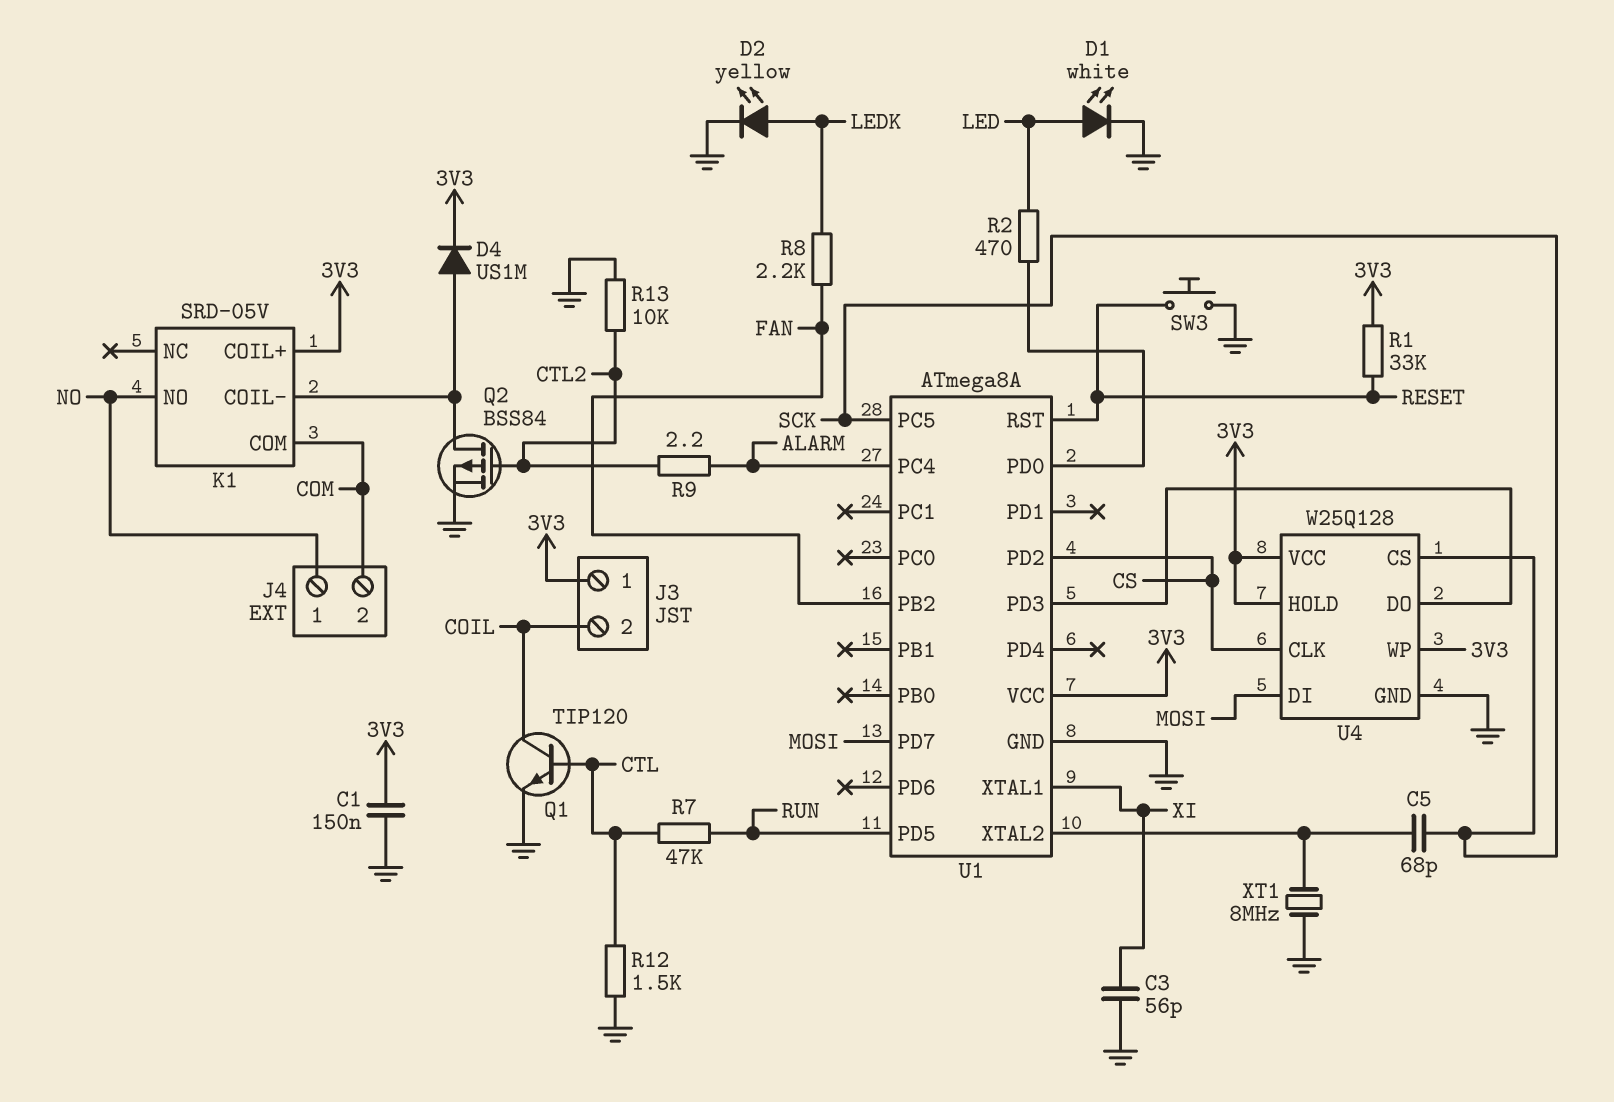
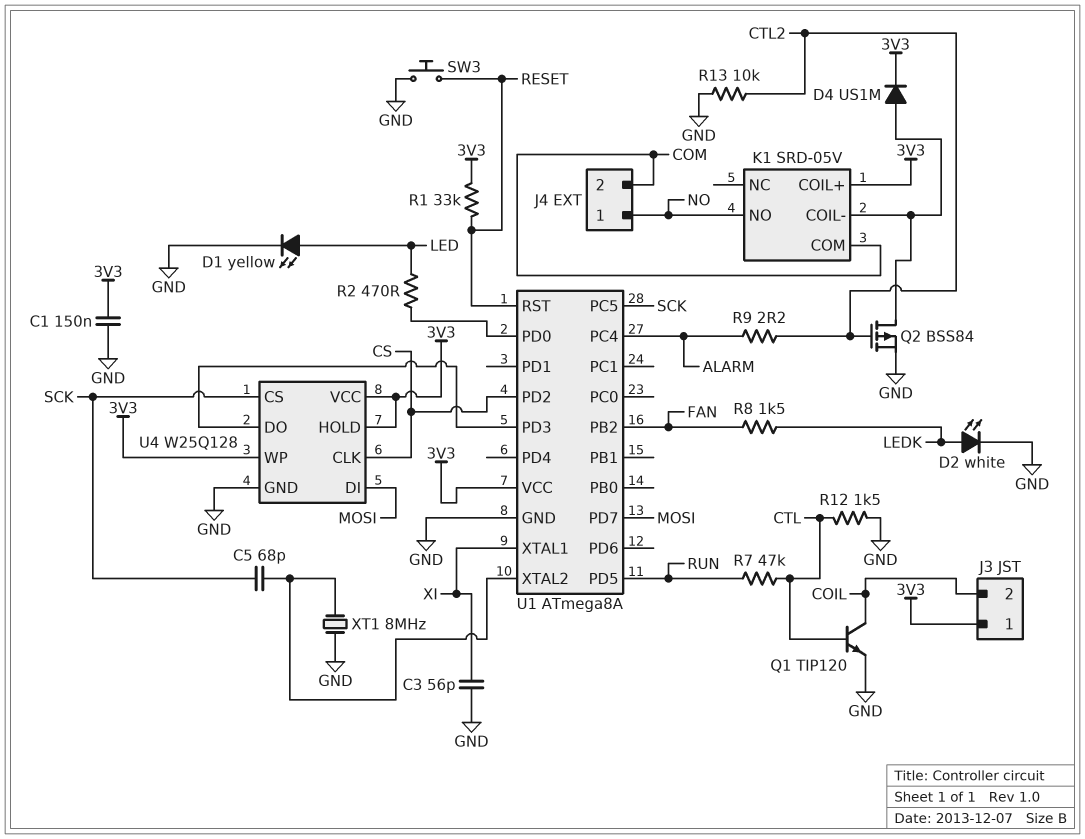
D1: LED white (A LED, K GND) -> LED yellow (A LED, K GND)
D2: LED yellow (A LEDK, K GND) -> LED white (A LEDK, K GND)
R8: 2.2k (FAN, LEDK) -> 1.5k (FAN, LEDK)

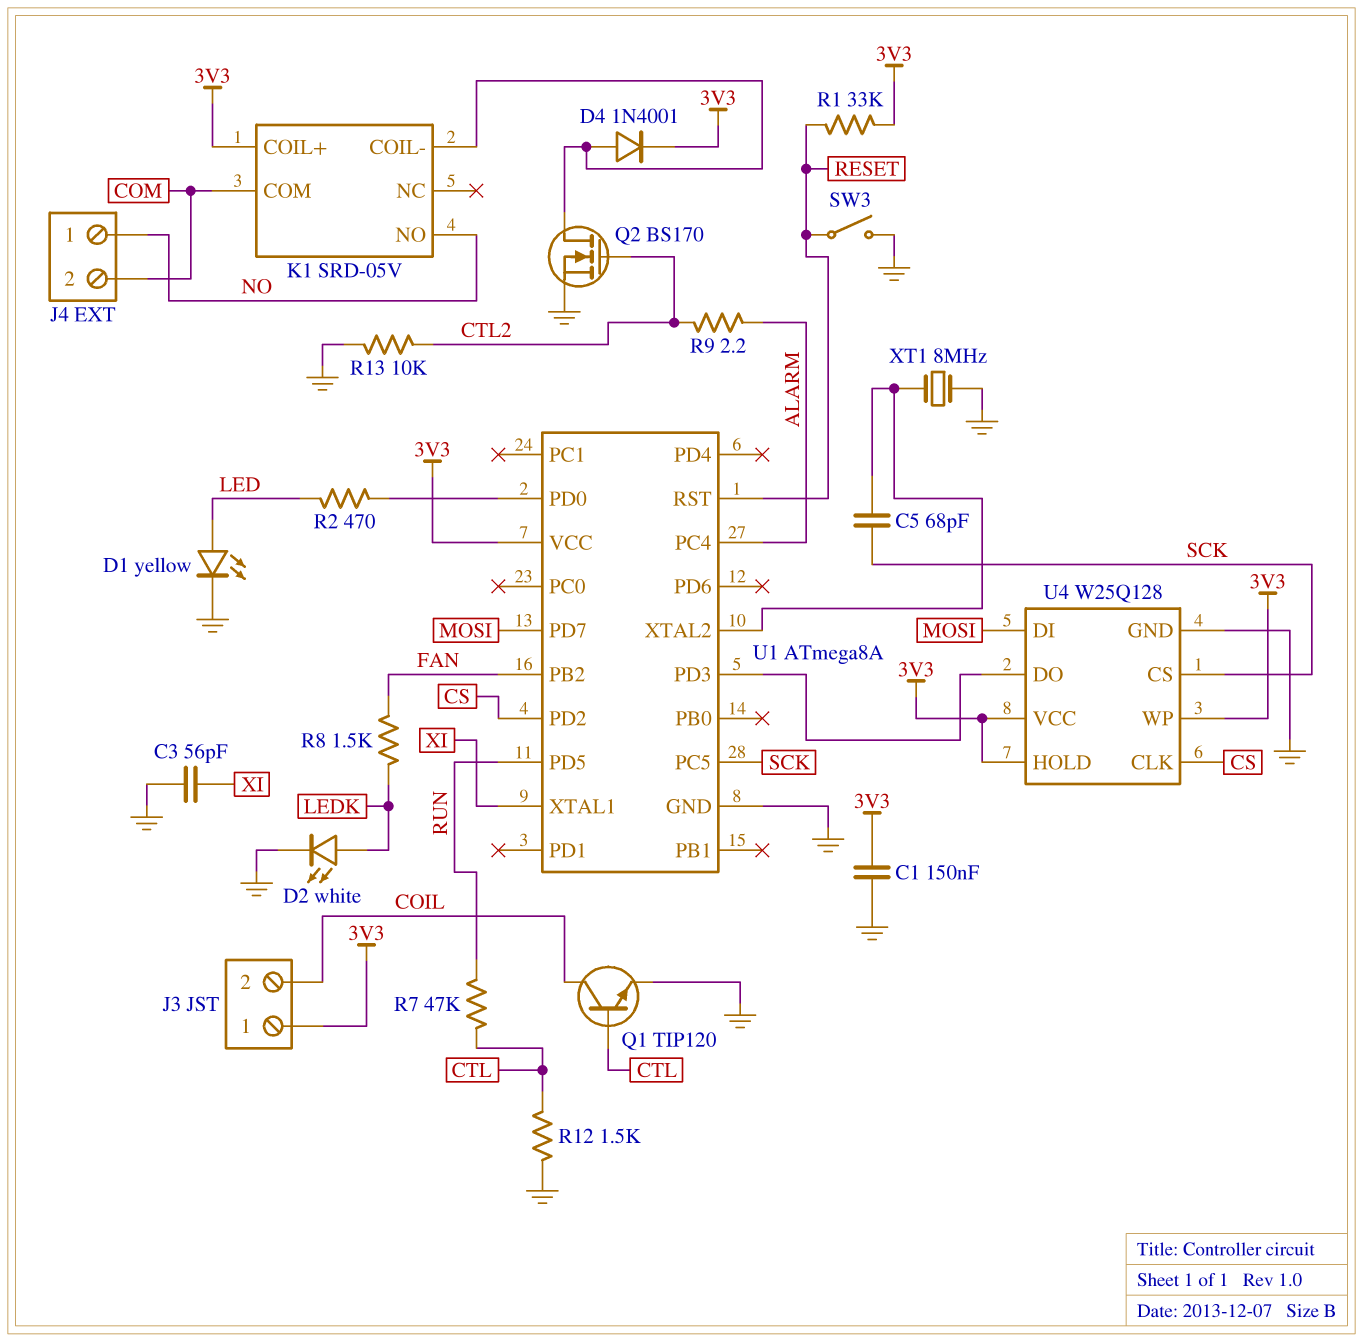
D4: diode US1M (A K1/COIL-, K 3V3) -> diode 1N4001 (A K1/COIL-, K 3V3)
Q2: PMOS BSS84 (G CTL2, D K1/COIL-, S GND) -> NMOS BS170 (G CTL2, D K1/COIL-, S GND)
SW3: button (GND, RESET) -> switch (GND, RESET)

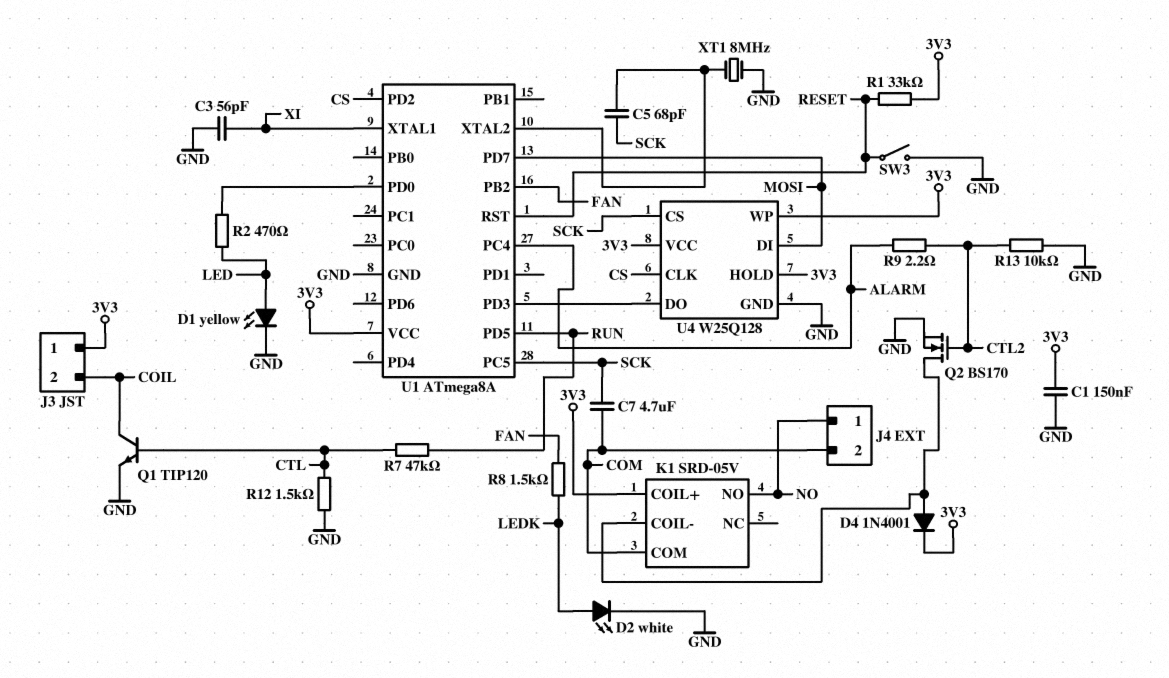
C7: none -> 4.7uF (COM, SCK)

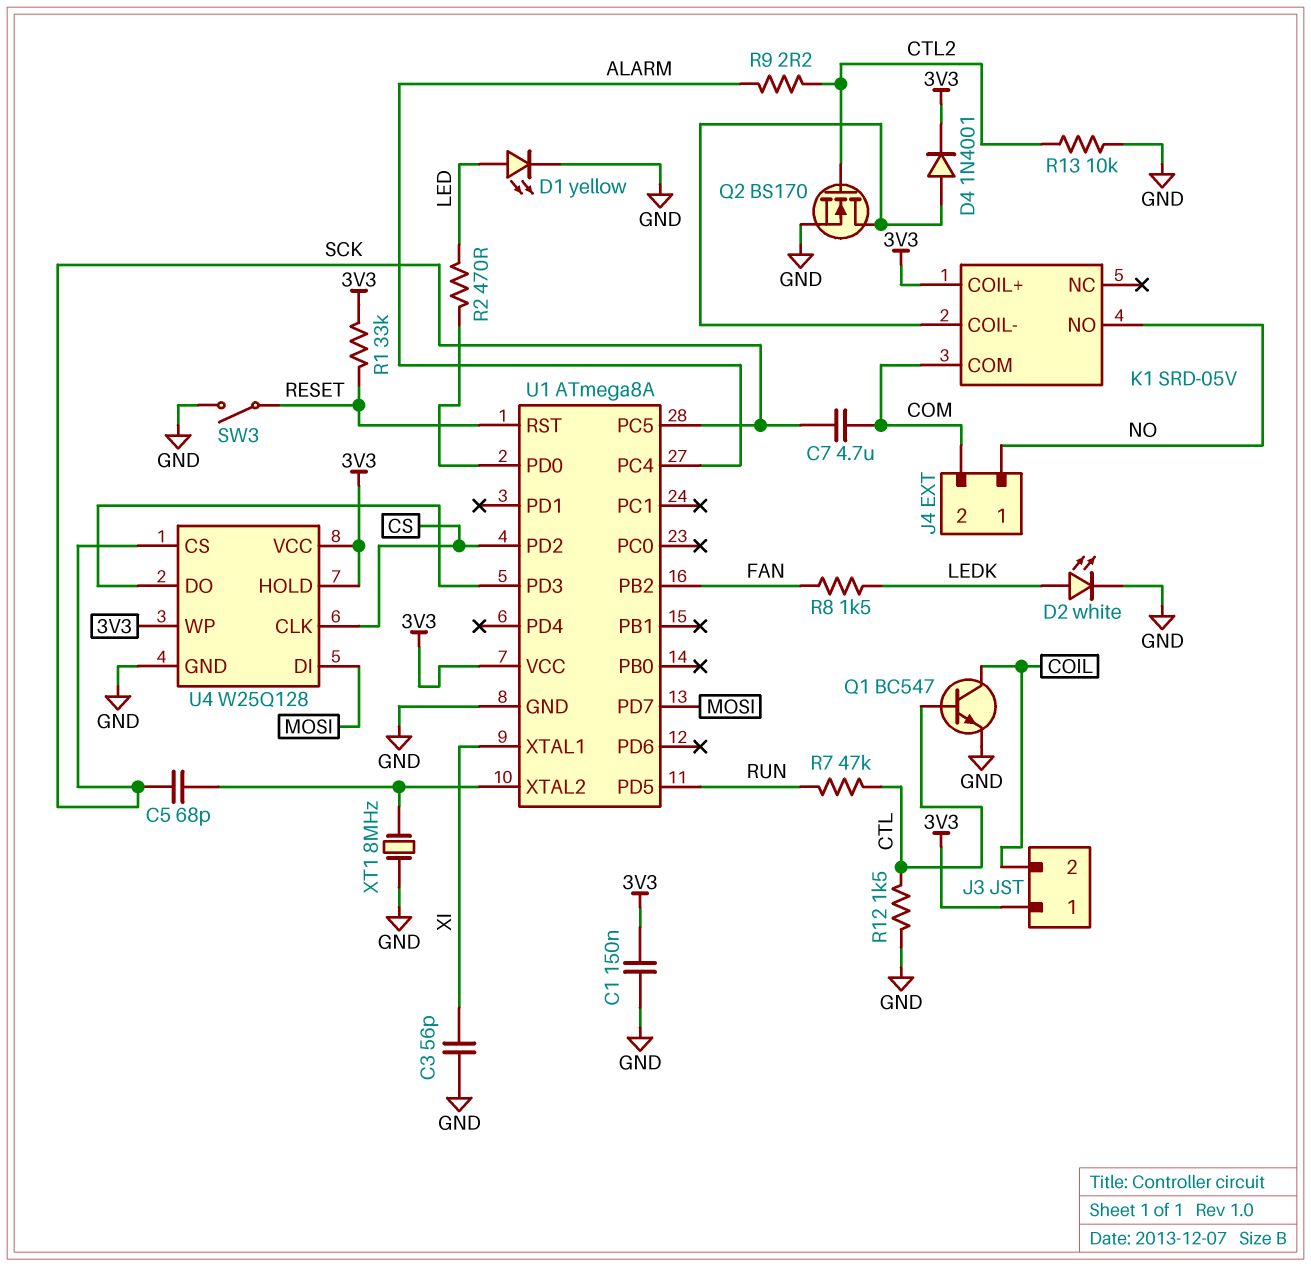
Q1: NPN TIP120 (B CTL, C COIL, E GND) -> NPN BC547 (B CTL, C COIL, E GND)

